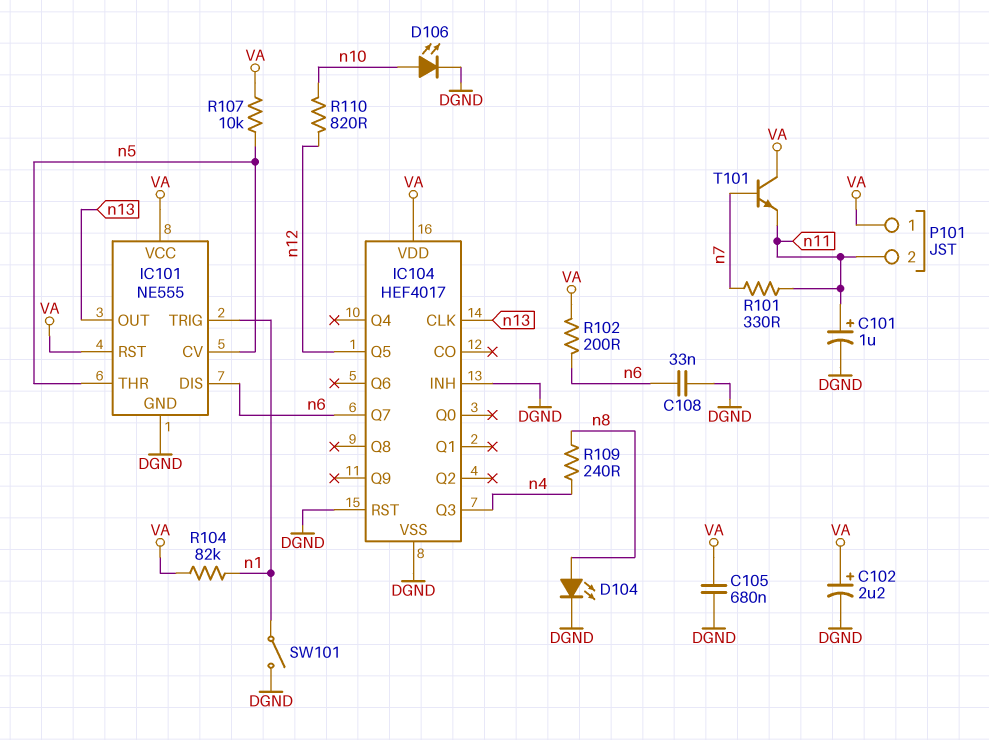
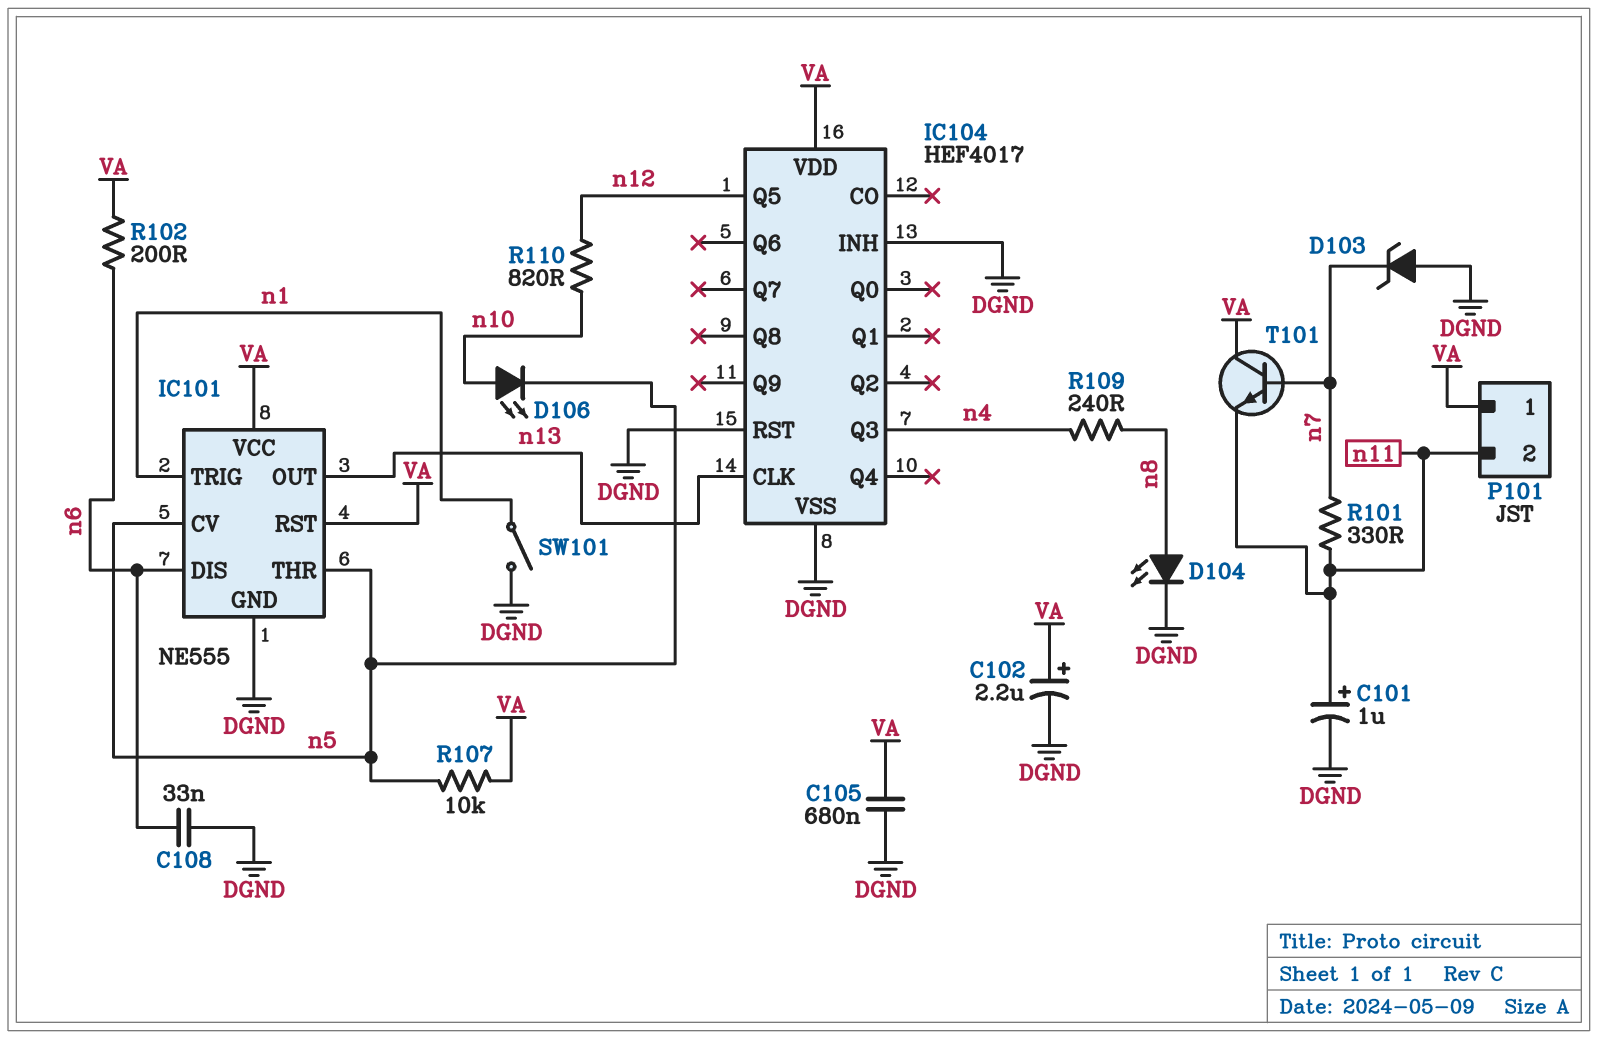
D103: none -> zener (A DGND, K n7)
D106: LED (A n10, K DGND) -> LED (A n10, K n5)
IC104 pin Q7: n6 -> none
R104: 82k (VA, n1) -> none

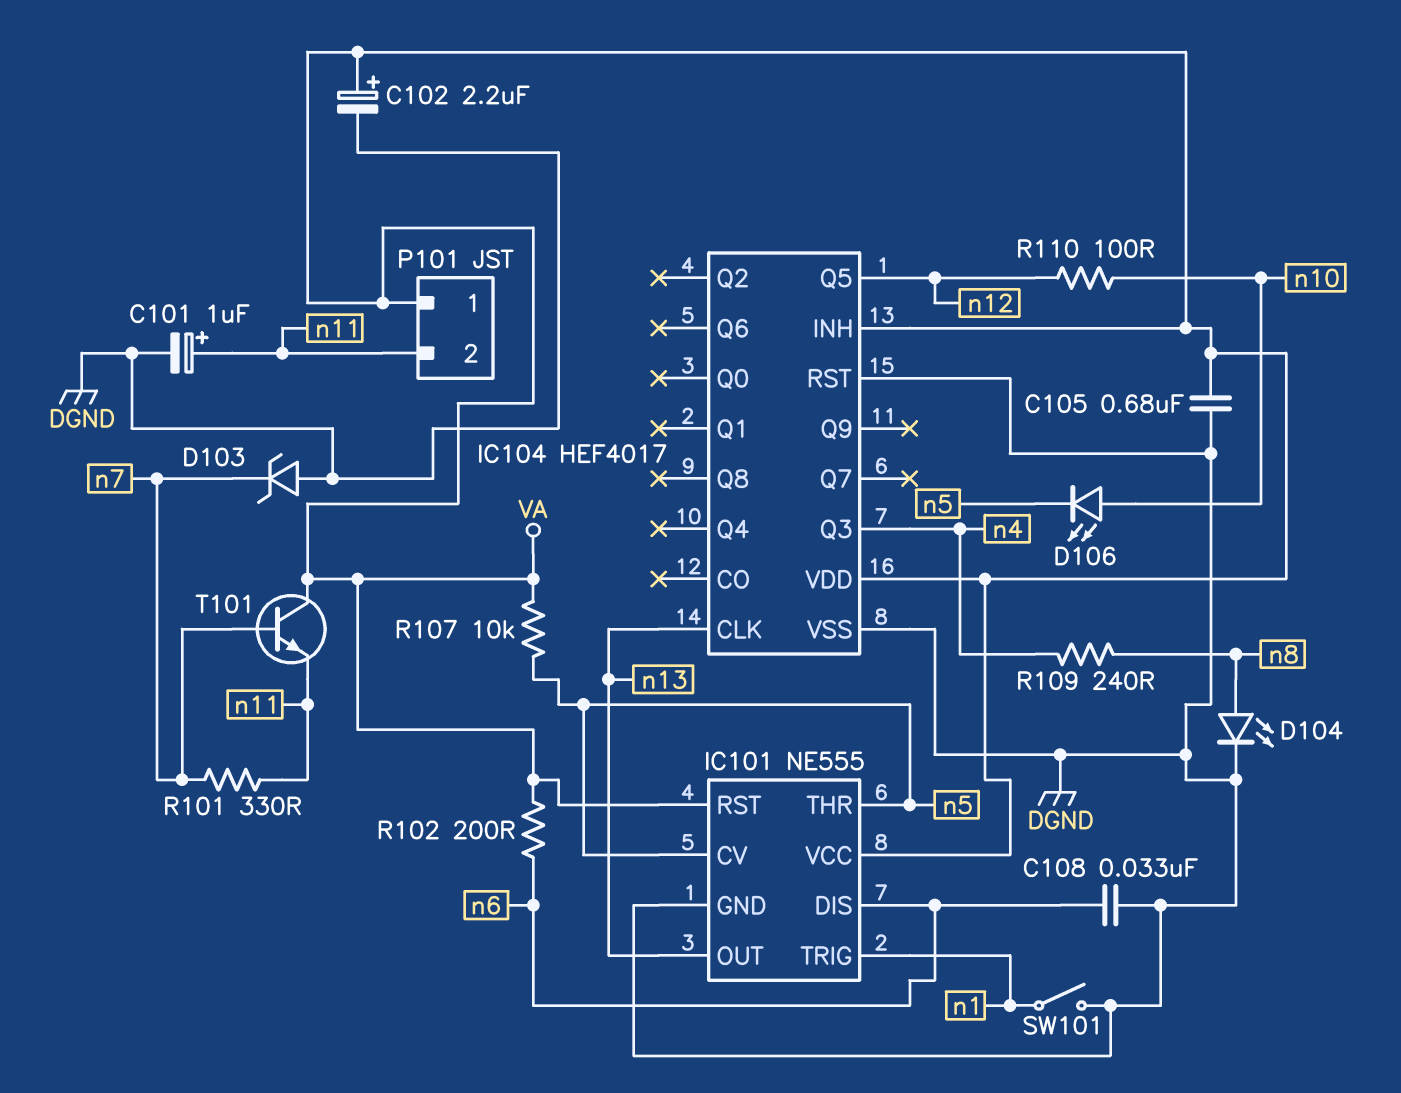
IC104 pin INH: DGND -> VA
R110: 820 (n10, n12) -> 100 (n10, n12)

